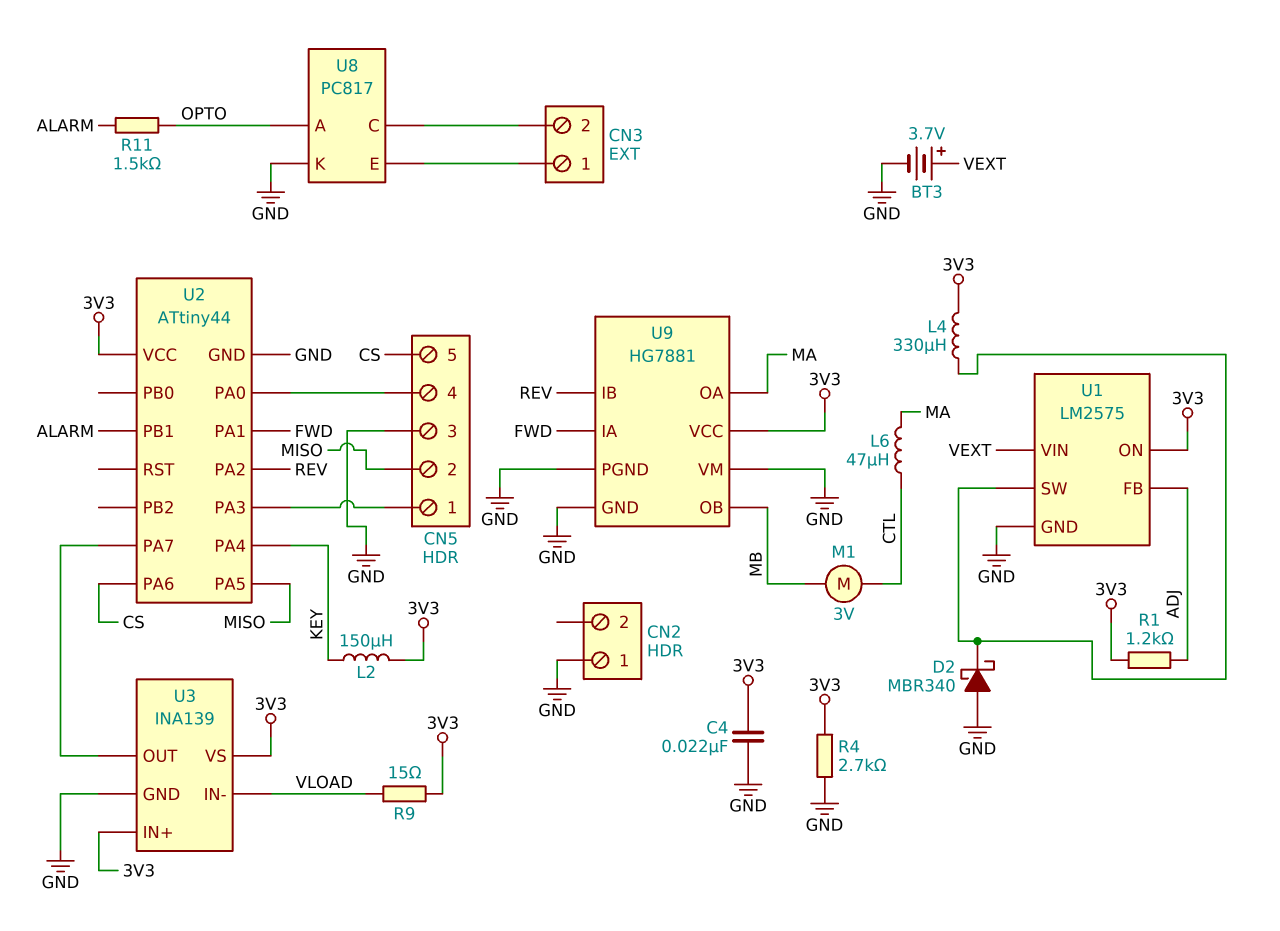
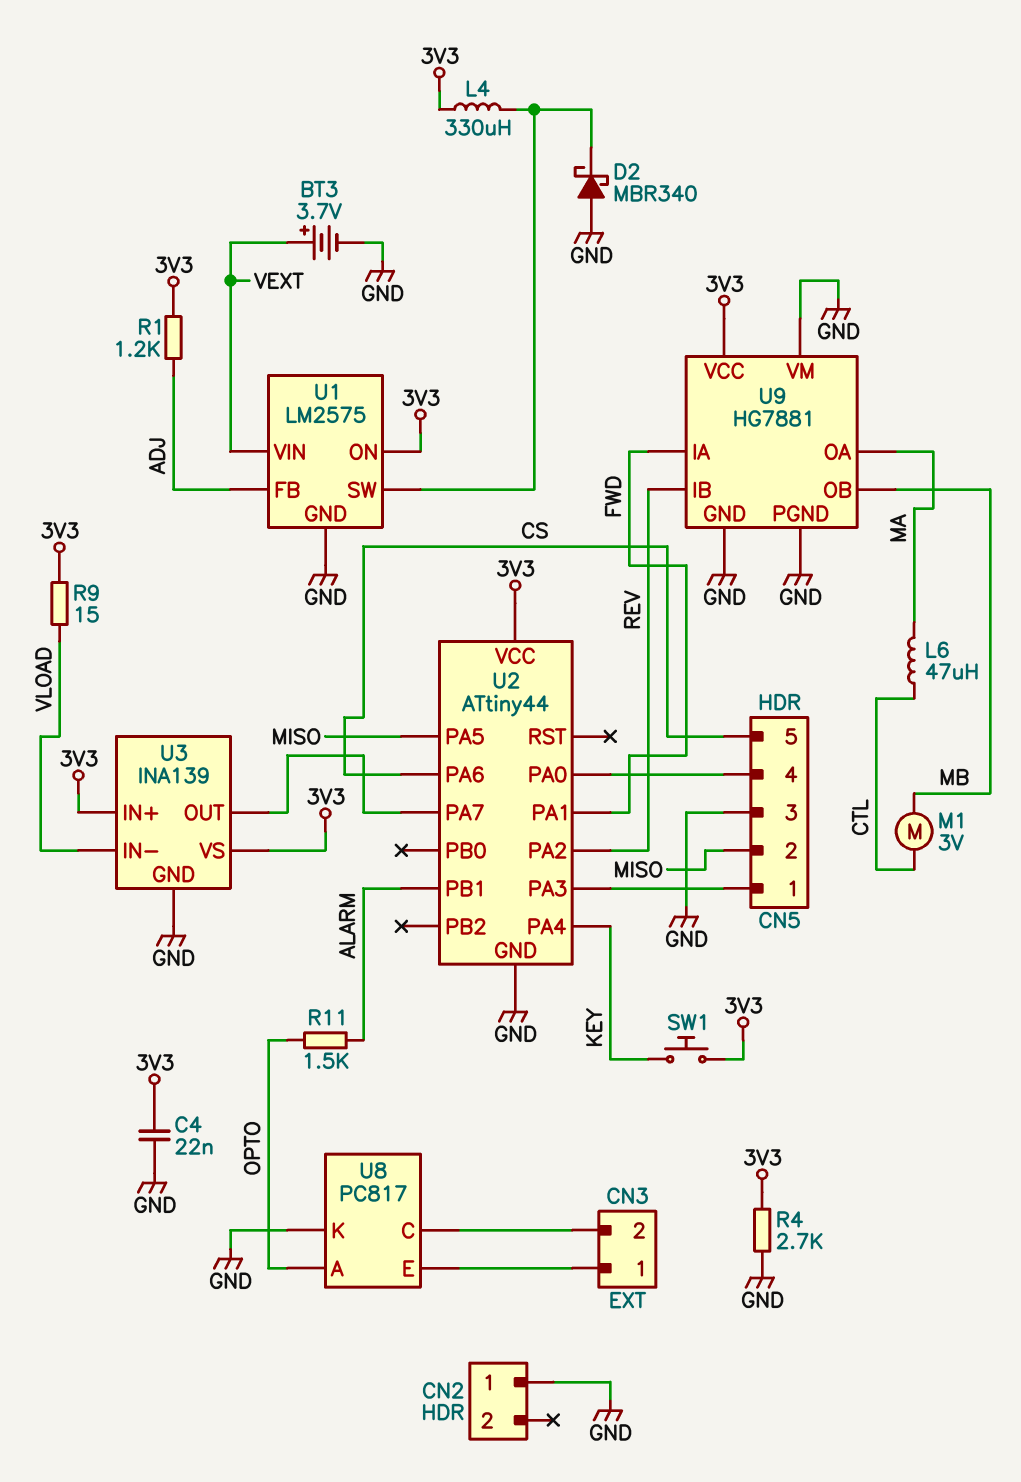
L2: 150uH (3V3, KEY) -> none
SW1: none -> button (3V3, KEY)

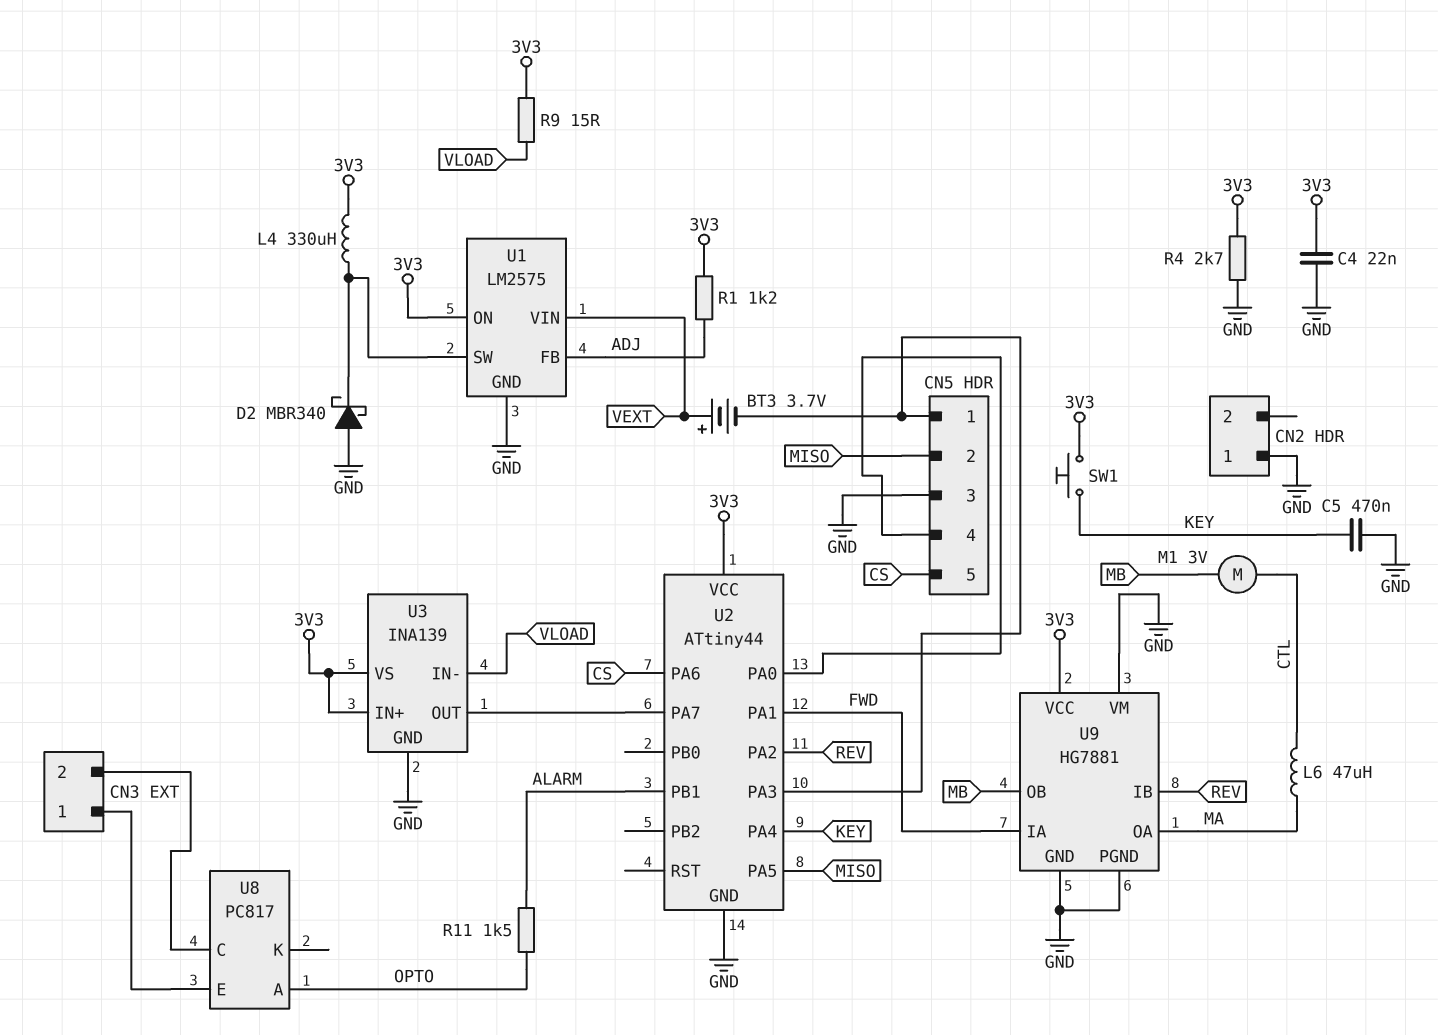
BT3: 3.7V (plus VEXT, minus GND) -> 3.7V (plus VEXT, minus CN5/1)
C5: none -> 470nF (GND, KEY)
U8 pin K: GND -> none

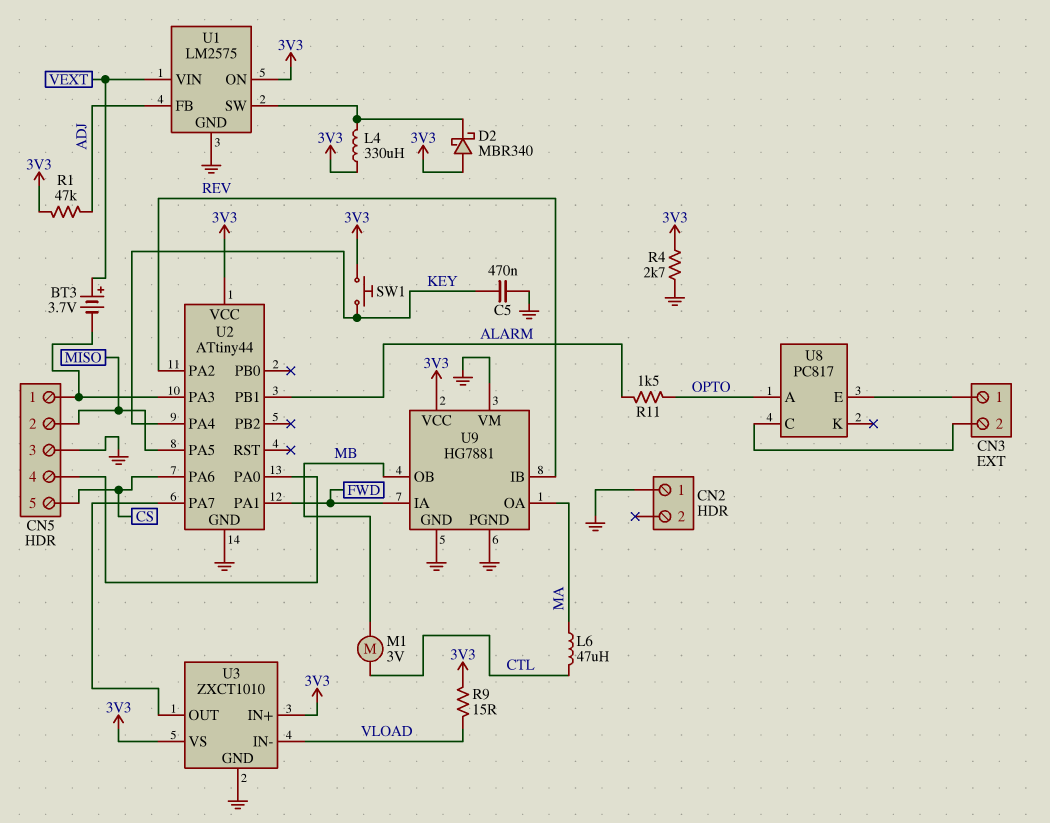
C4: 22nF (3V3, GND) -> none
D2: schottky MBR340 (A GND, K U1/SW) -> schottky MBR340 (A 3V3, K U1/SW)
R1: 1.2k (3V3, ADJ) -> 47k (3V3, ADJ)
U3: INA139 -> ZXCT1010

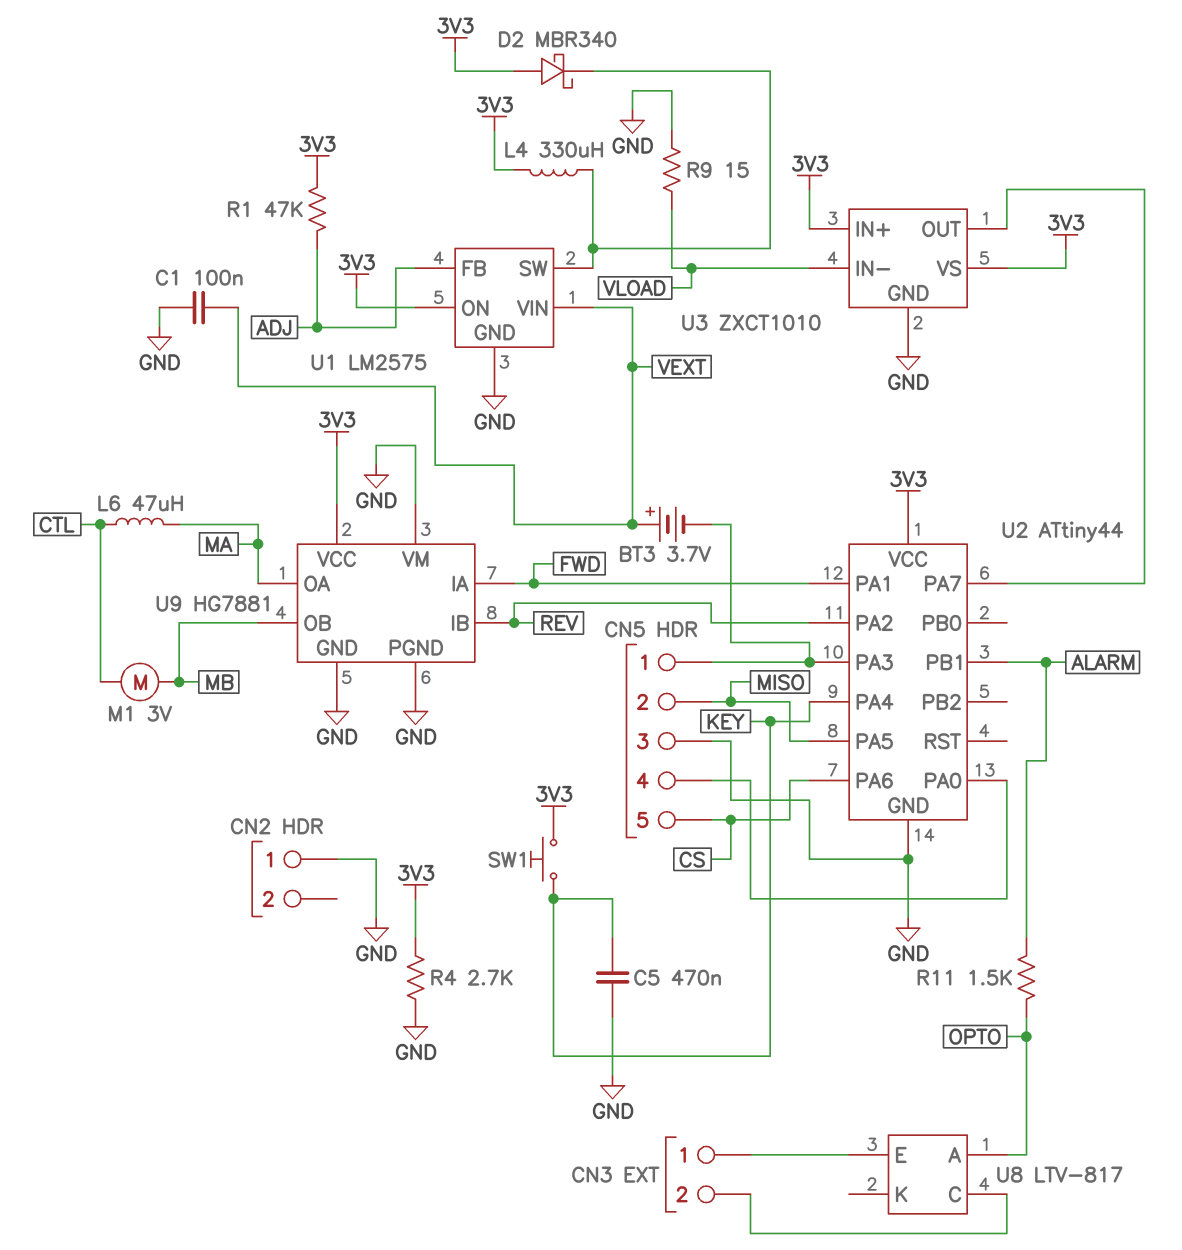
C1: none -> 100nF (GND, VEXT)
R9: 15 (3V3, VLOAD) -> 15 (GND, VLOAD)
U8: PC817 -> LTV-817

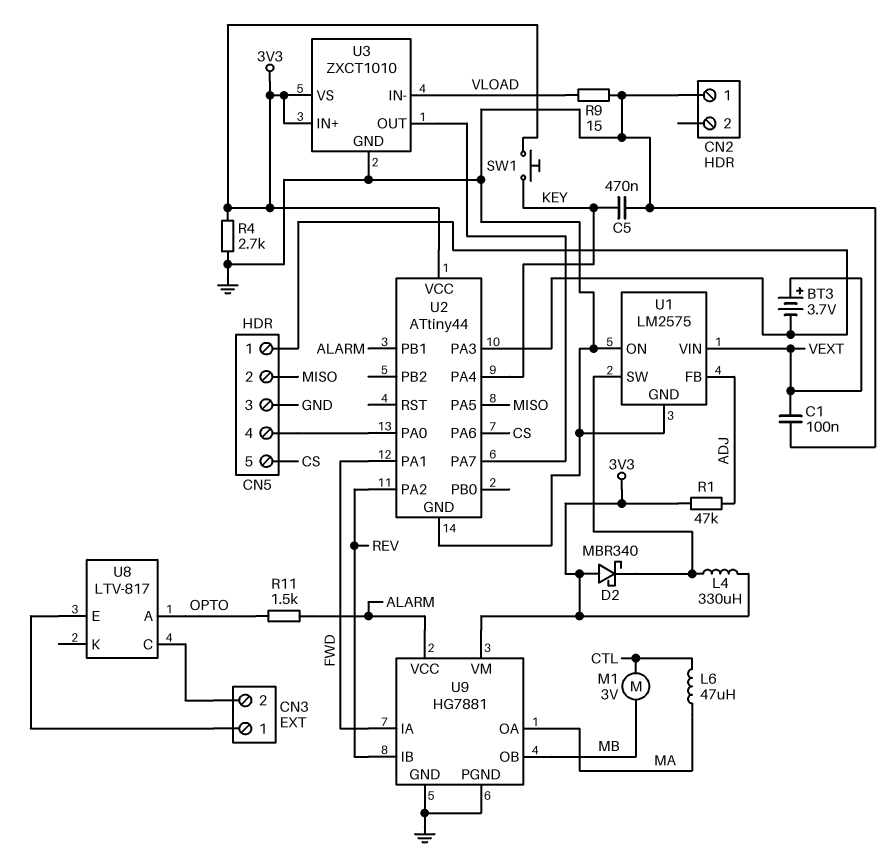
U1 pin ON: 3V3 -> GND
U9 pin VCC: 3V3 -> ALARM
U9 pin VM: GND -> 3V3

